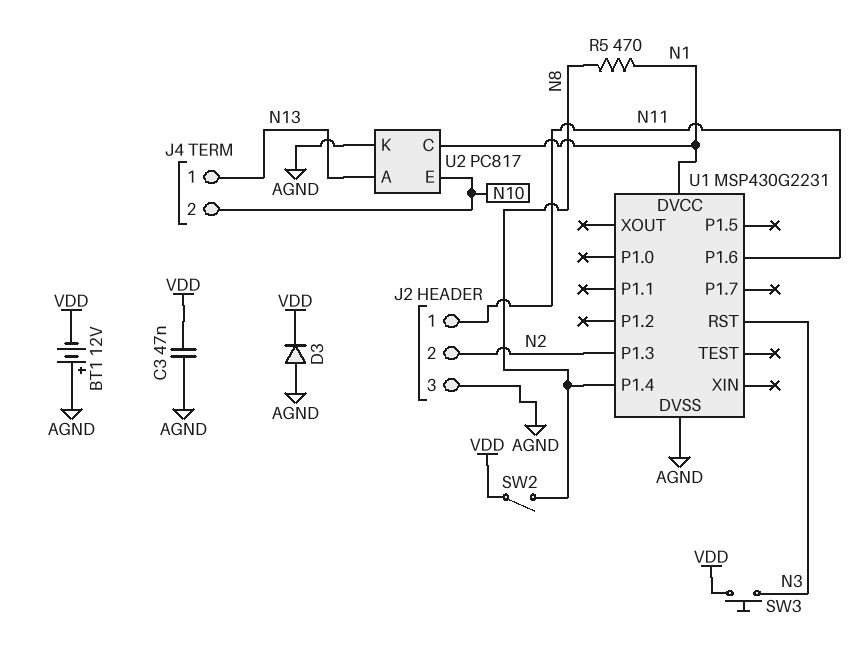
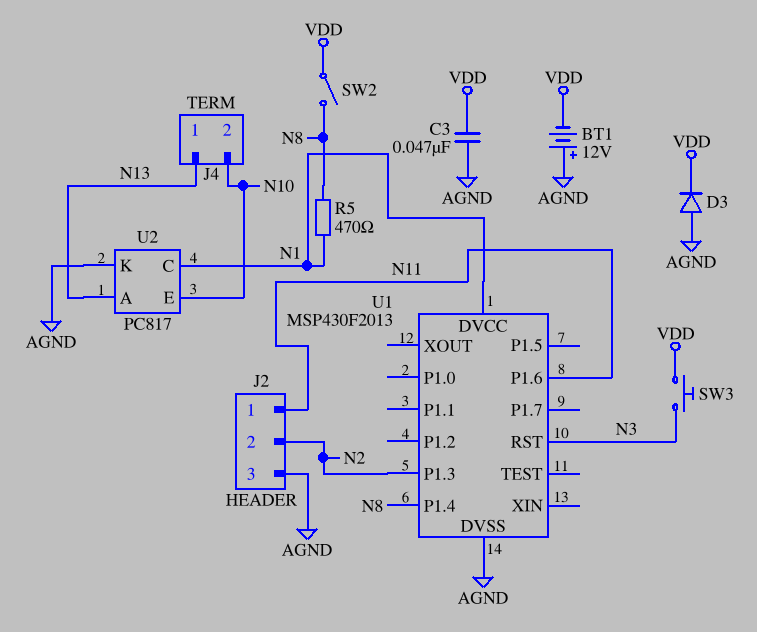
U1: MSP430G2231 -> MSP430F2013

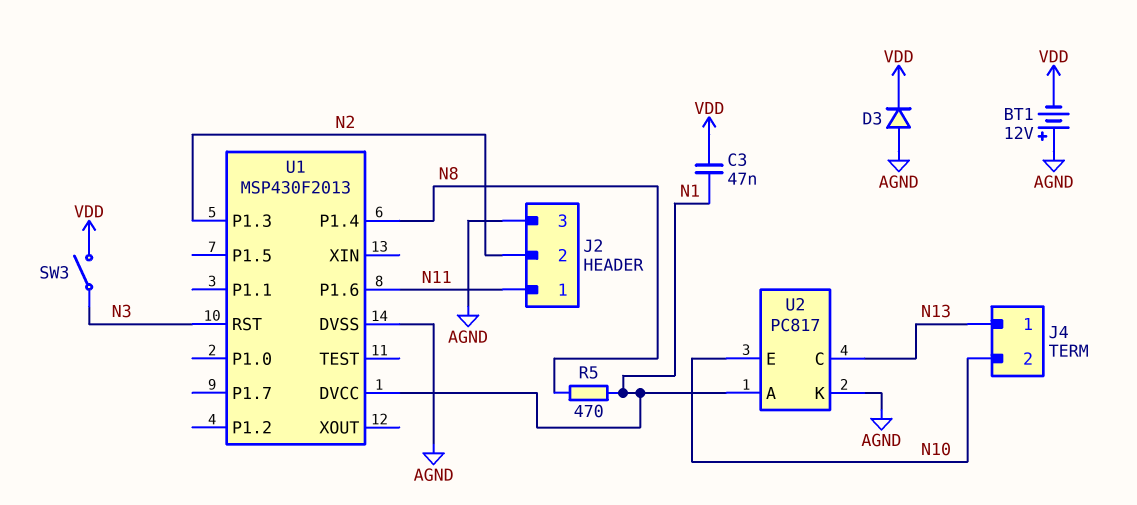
C3: 47nF (AGND, VDD) -> 47nF (N1, VDD)
SW2: switch (N8, VDD) -> none
SW3: button (N3, VDD) -> switch (N3, VDD)
U2 pin A: N13 -> N1
U2 pin C: N1 -> N13

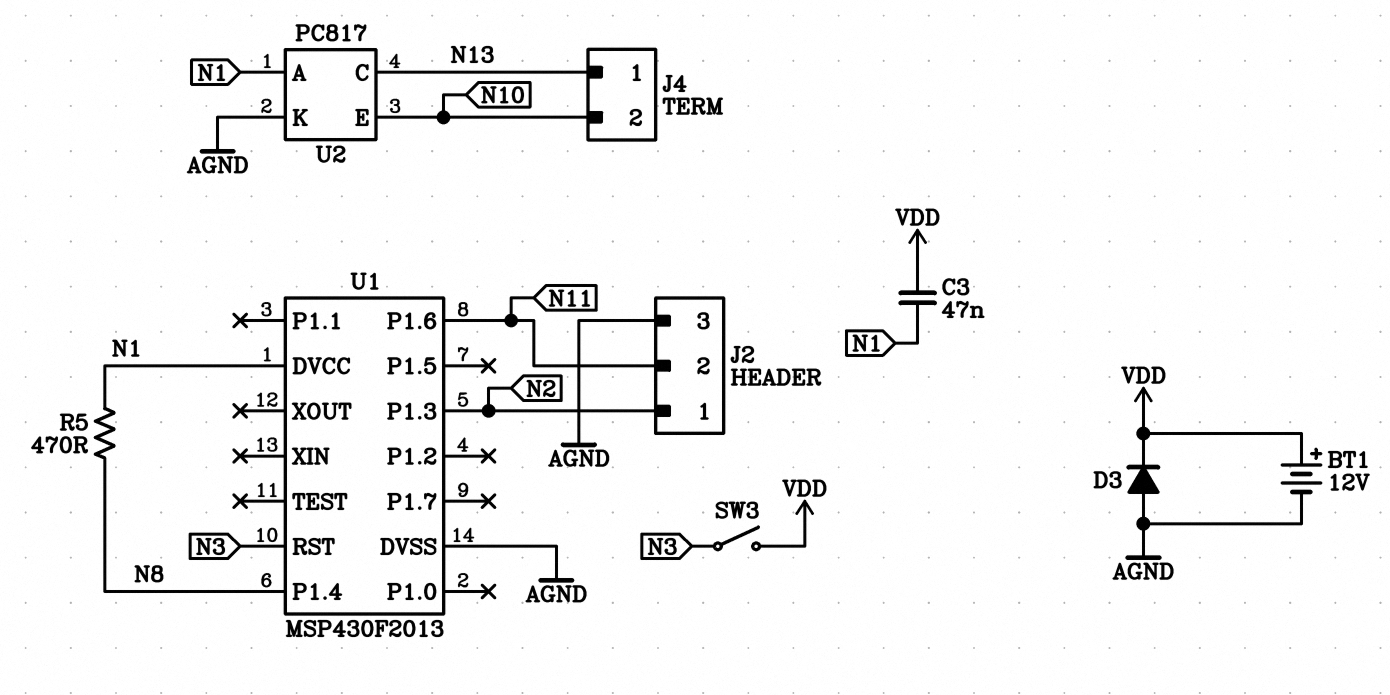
BT1: 12V (plus AGND, minus VDD) -> 12V (plus VDD, minus AGND)
J2 pin 1: N11 -> N2
J2 pin 2: N2 -> N11

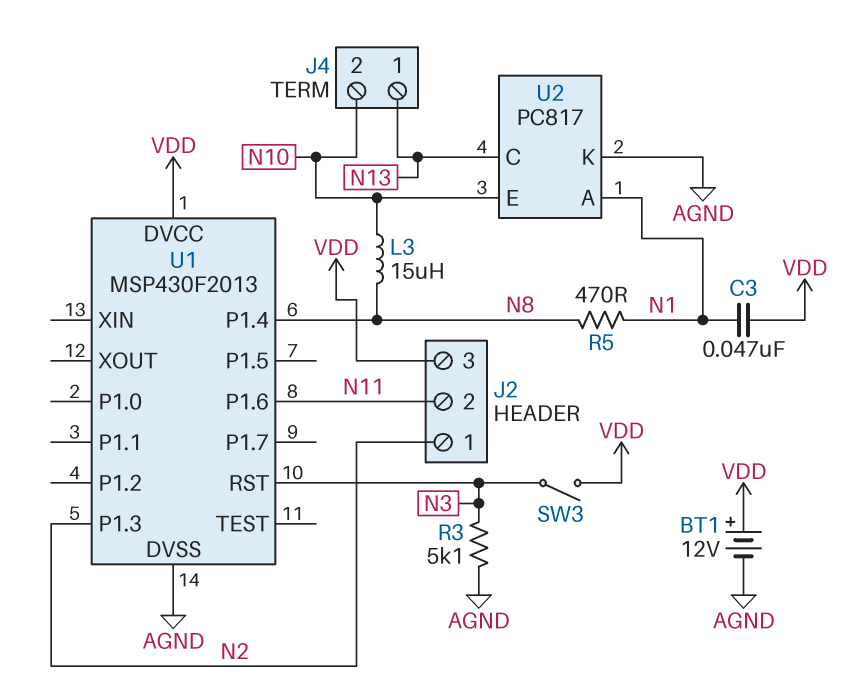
D3: diode (A AGND, K VDD) -> none
J2 pin 3: AGND -> VDD
L3: none -> 15uH (N8, N10)
R3: none -> 5.1k (AGND, N3)
U1 pin DVCC: N1 -> VDD

